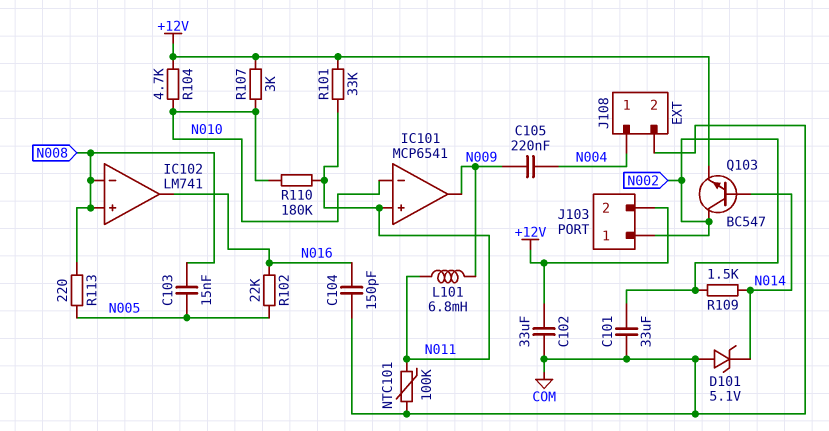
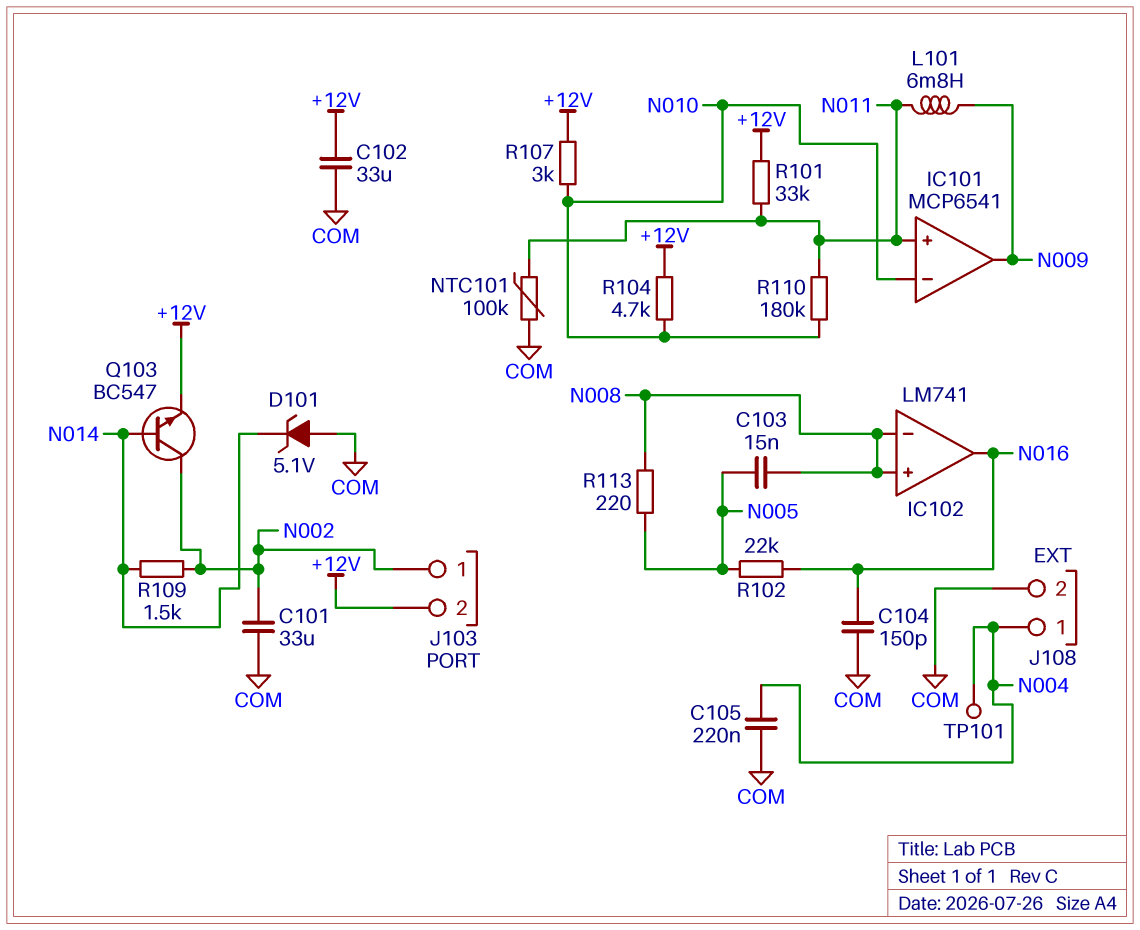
C105: 220nF (N004, N009) -> 220nF (COM, N004)
TP101: none -> test point (N004)

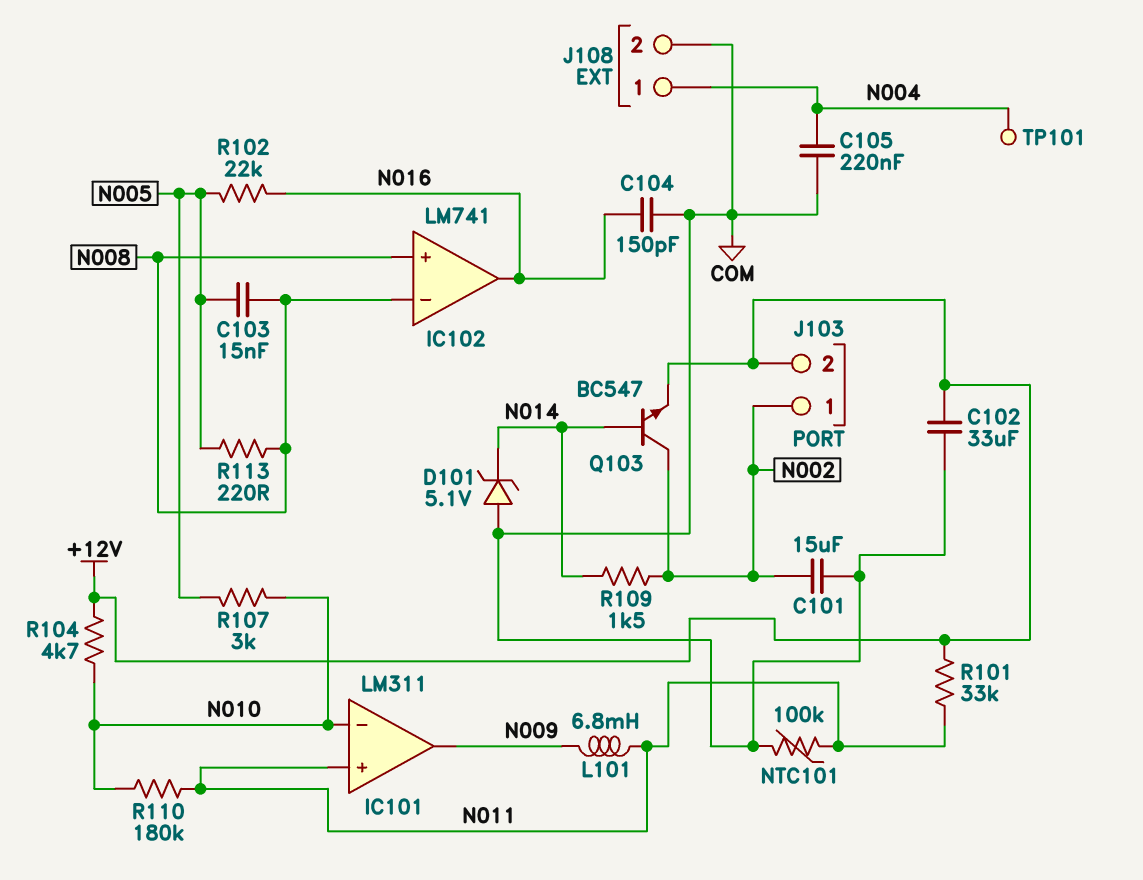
C101: 33uF (COM, N002) -> 15uF (COM, N002)
IC101: MCP6541 -> LM311
R107: 3k (+12V, N010) -> 3k (N005, N010)

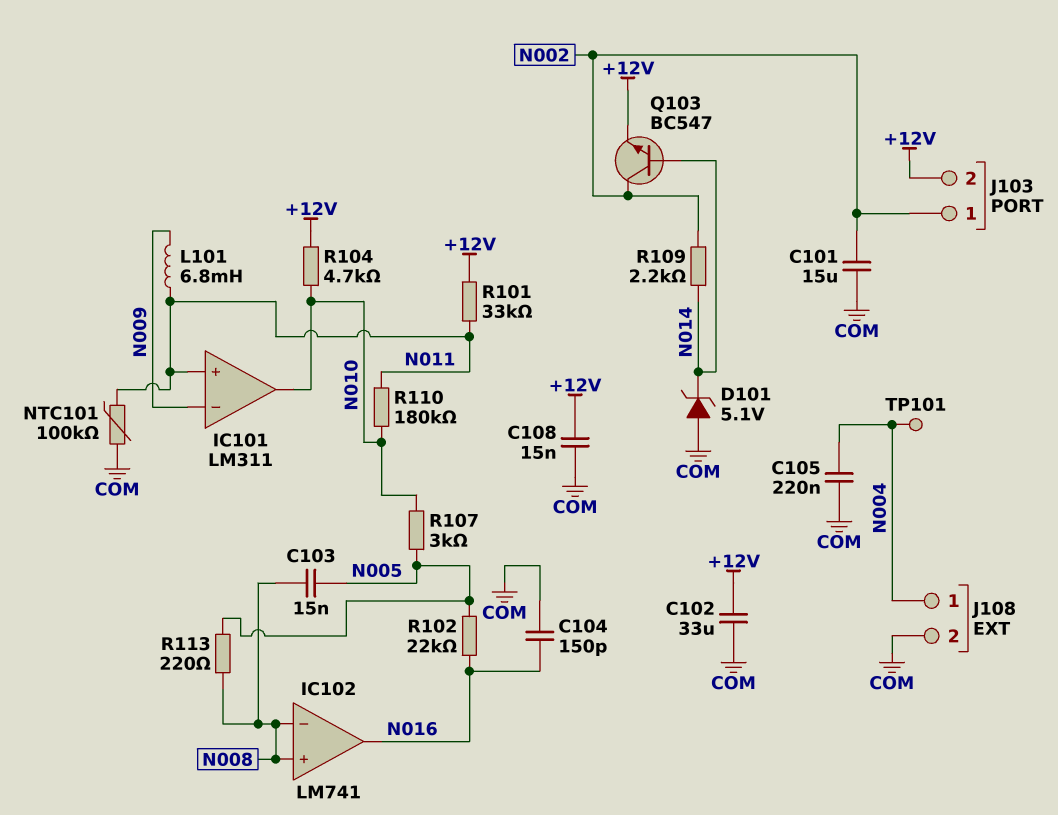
C108: none -> 15nF (+12V, COM)
IC101 pin in-: N010 -> N009
IC101 pin out: N009 -> N010
R109: 1.5k (N002, N014) -> 2.2k (N002, N014)

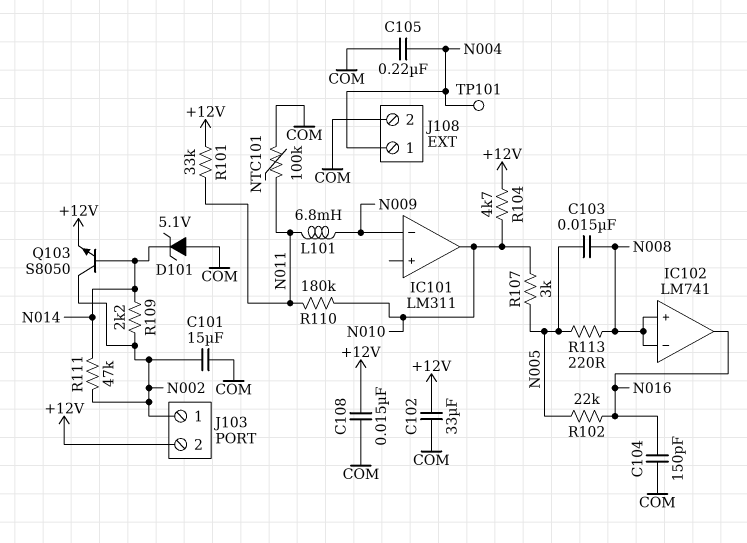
IC101 pin in+: N011 -> none
Q103: NPN BC547 (B N014, C N002, E +12V) -> NPN S8050 (B N014, C N002, E +12V)
R111: none -> 47k (N002, N014)

